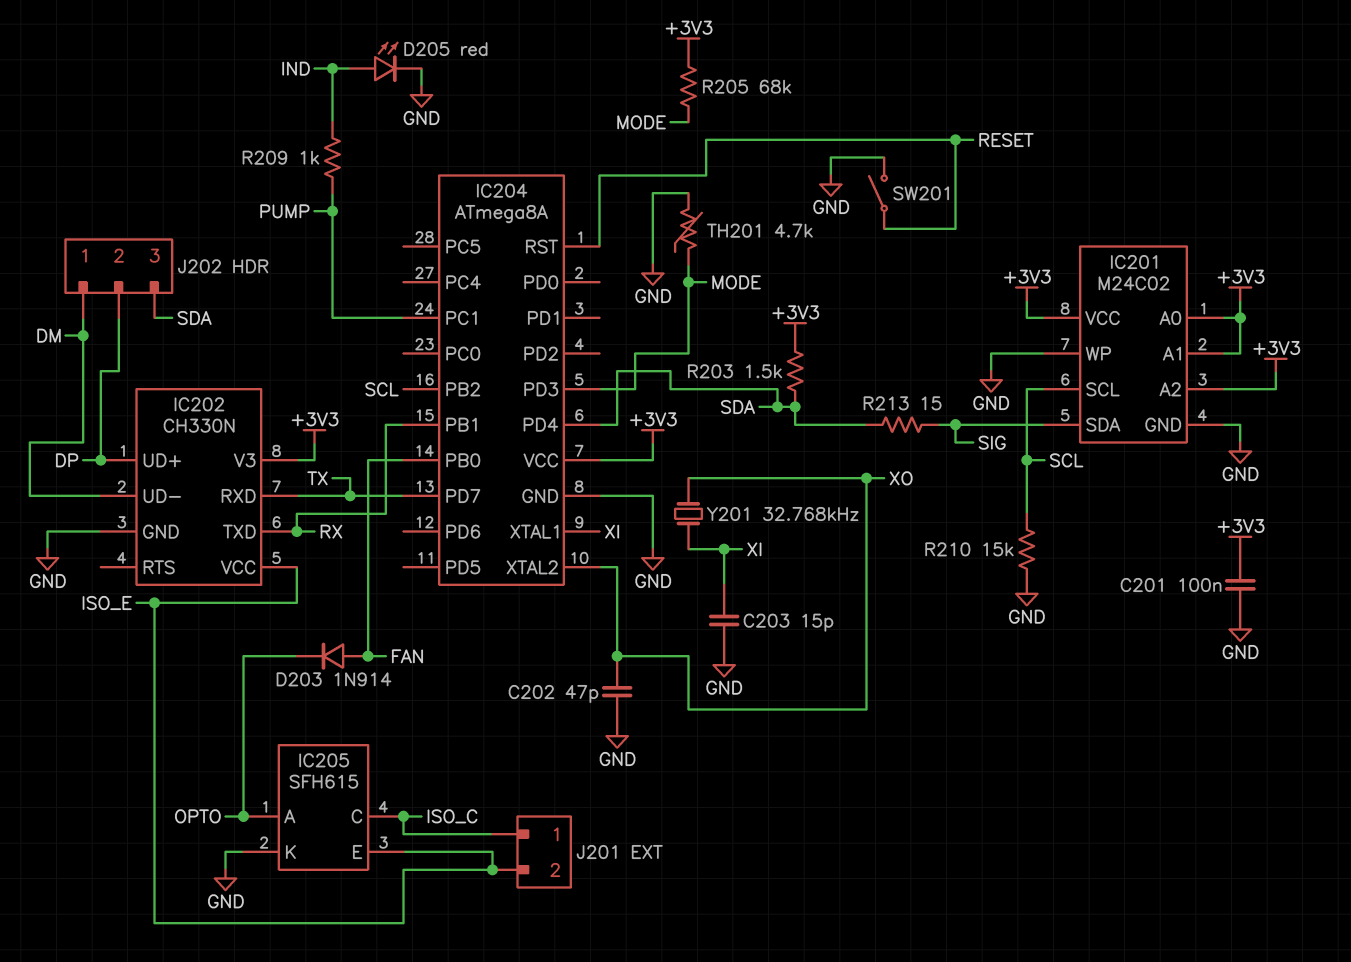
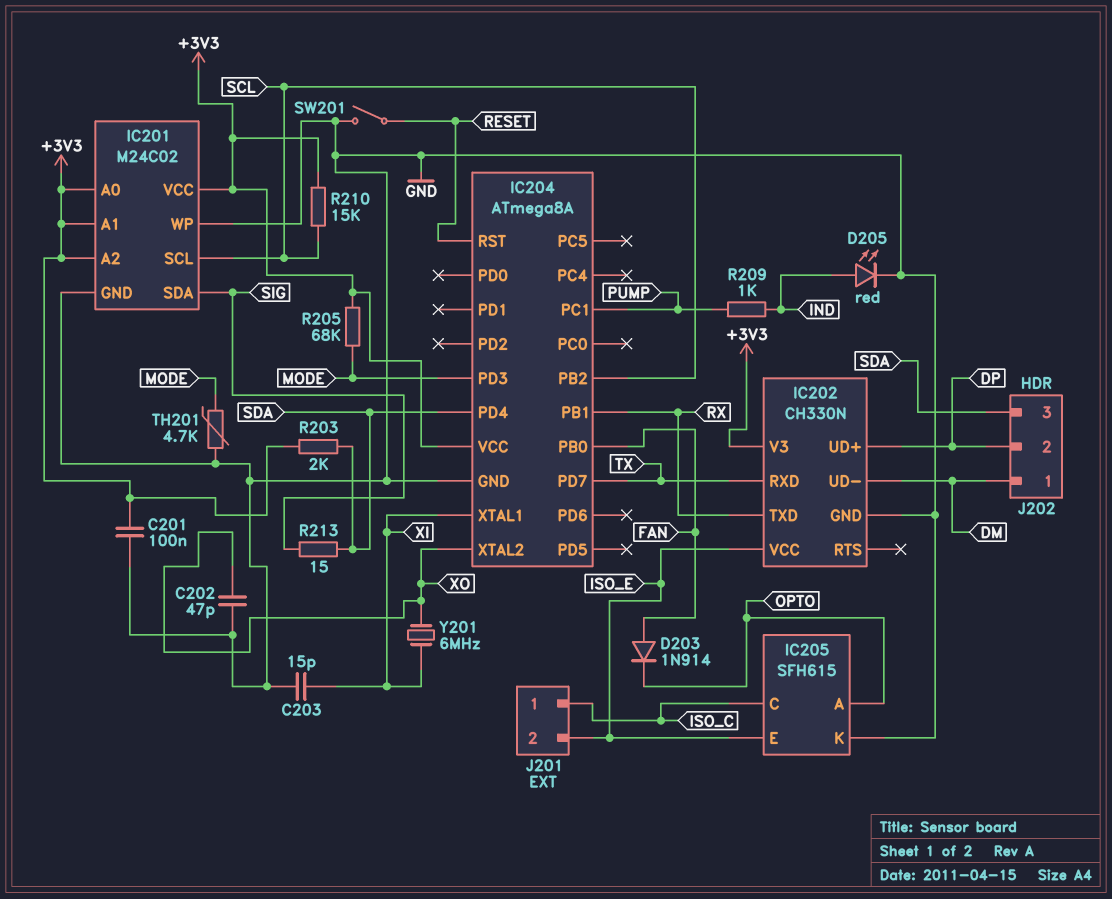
R203: 1.5k (+3V3, SDA) -> 2k (+3V3, SDA)
R210: 15k (GND, SCL) -> 15k (+3V3, SCL)
Y201: 32.768kHz (XI, XO) -> 6MHz (XI, XO)

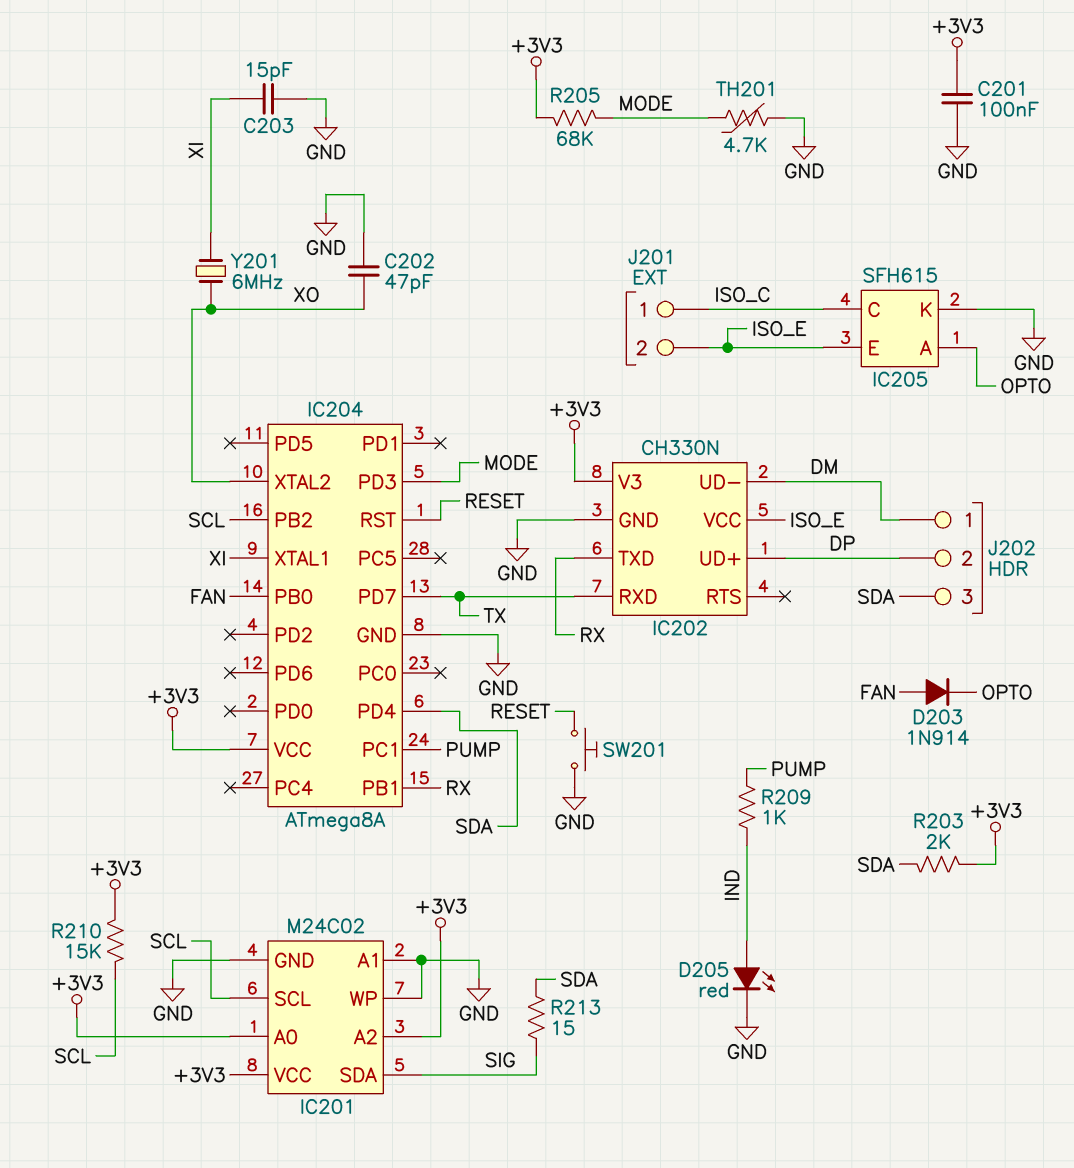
IC201 pin A1: +3V3 -> GND
SW201: switch (GND, RESET) -> button (GND, RESET)

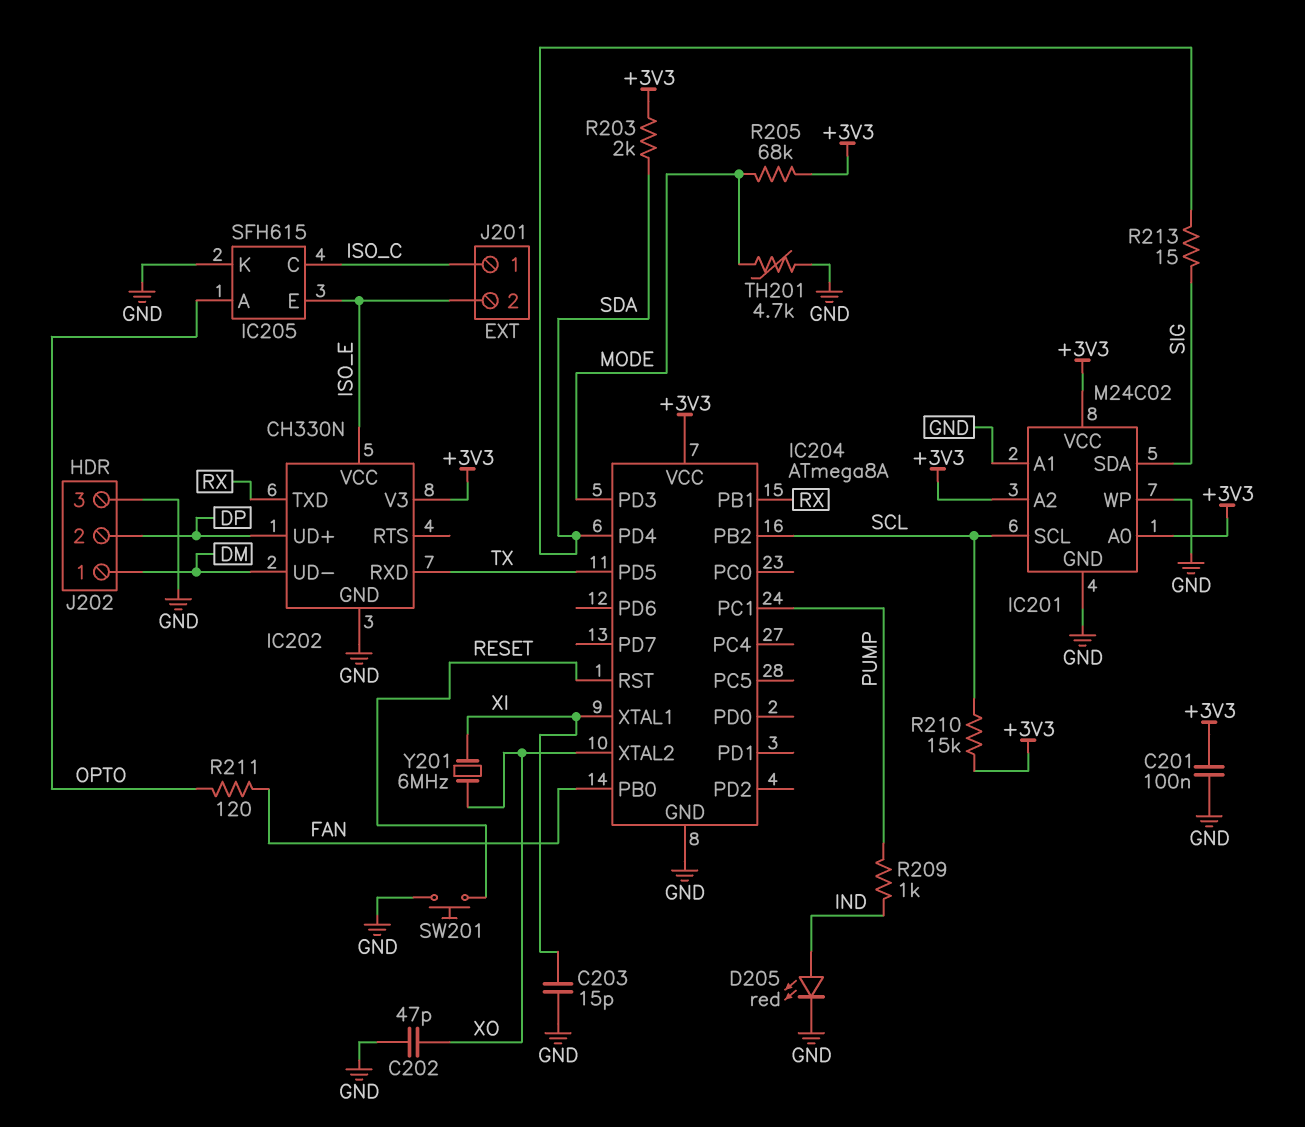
D203: diode 1N914 (A FAN, K OPTO) -> none
IC204 pin PD5: none -> TX
IC204 pin PD7: TX -> none
J202 pin 3: SDA -> GND
R211: none -> 120 (FAN, OPTO)

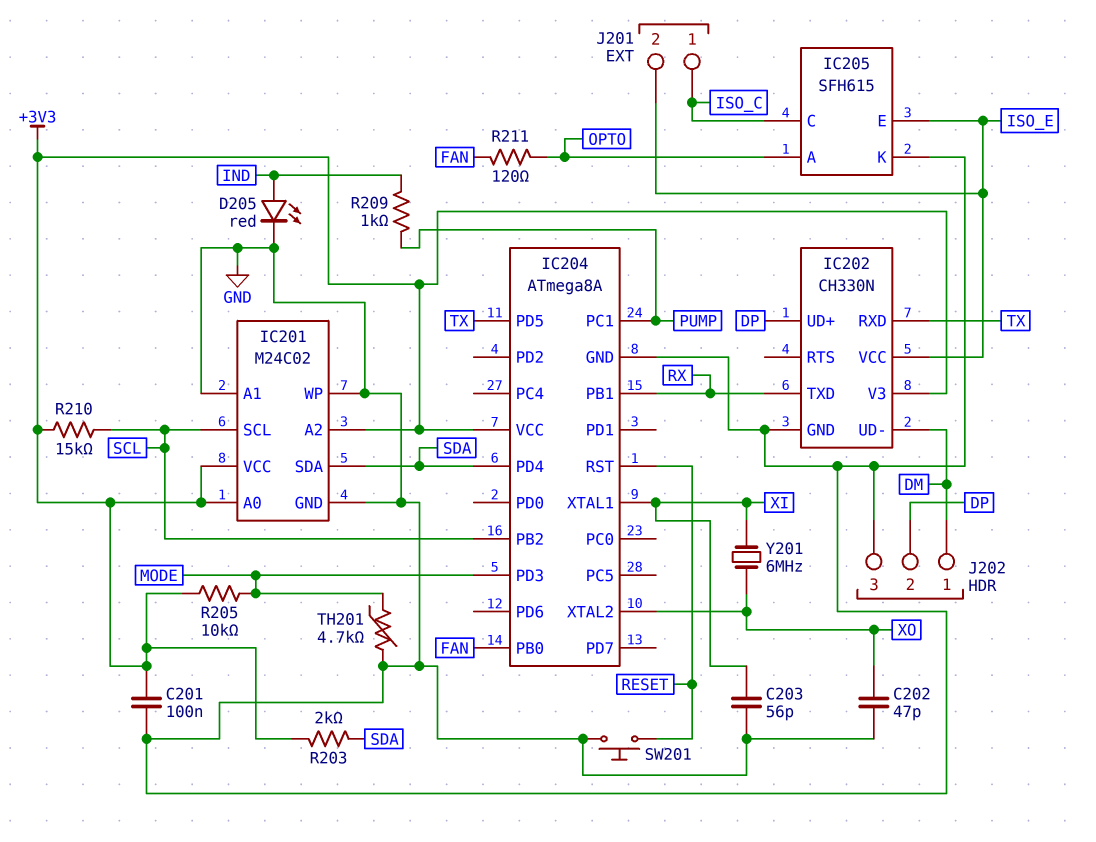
C203: 15pF (GND, XI) -> 56pF (GND, XI)
IC201 pin SDA: SIG -> SDA
R205: 68k (+3V3, MODE) -> 10k (+3V3, MODE)
R213: 15 (SDA, SIG) -> none

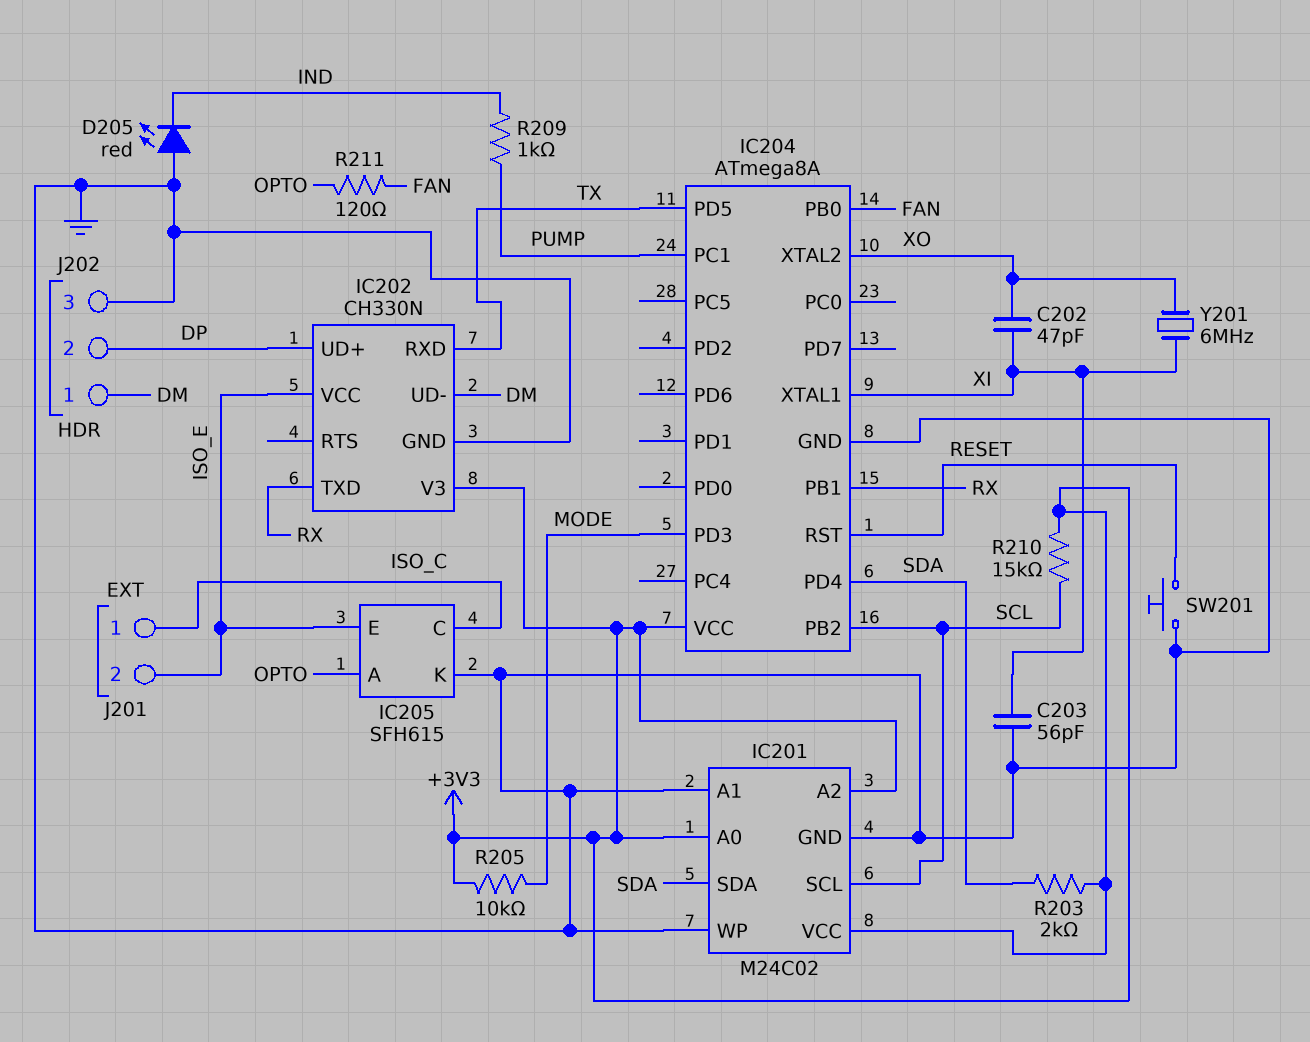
C201: 100nF (+3V3, GND) -> none
C202: 47pF (GND, XO) -> 47pF (XI, XO)
D205: LED red (A IND, K GND) -> LED red (A GND, K IND)
TH201: 4.7k (GND, MODE) -> none

